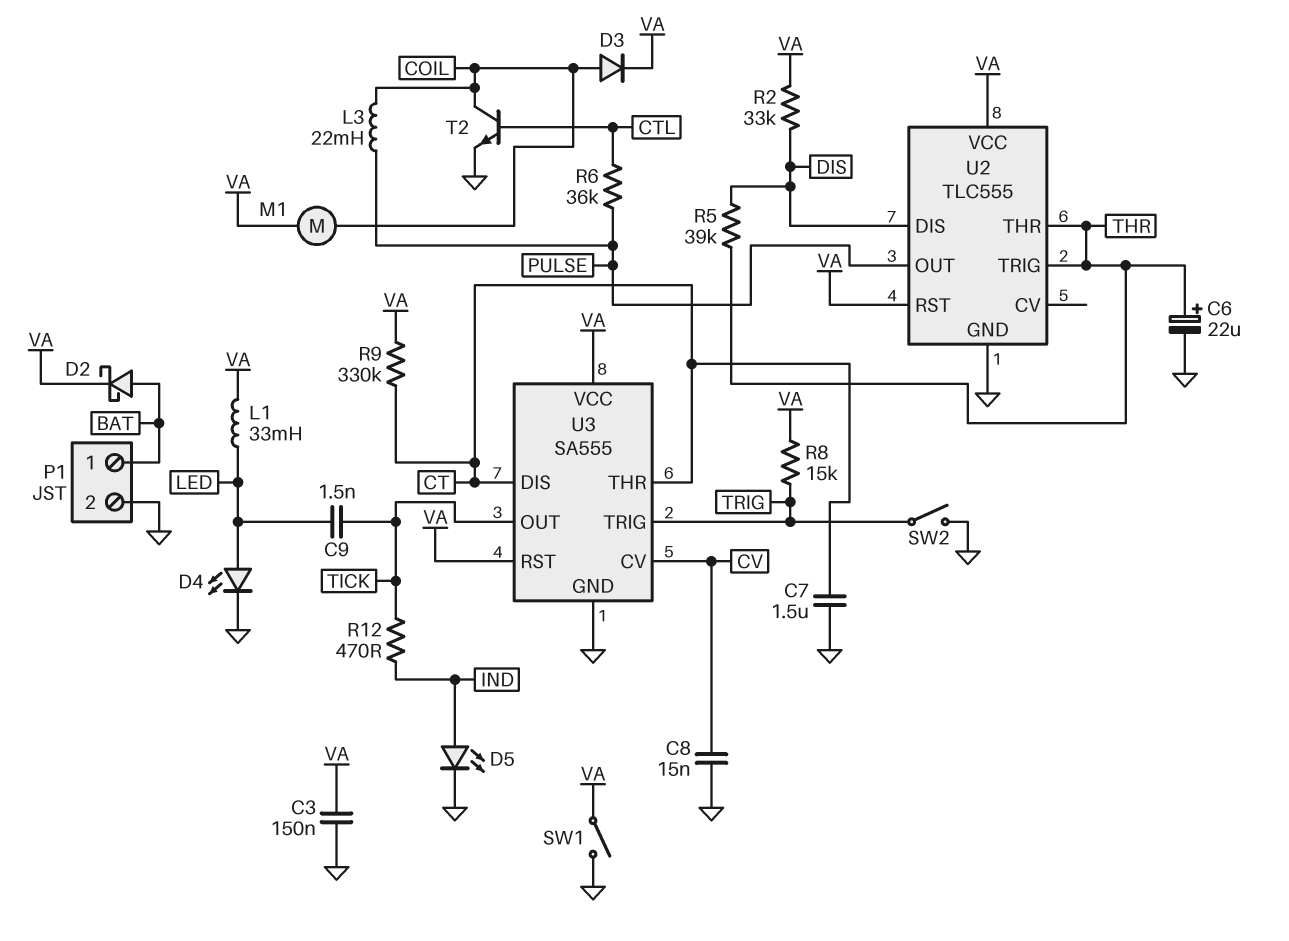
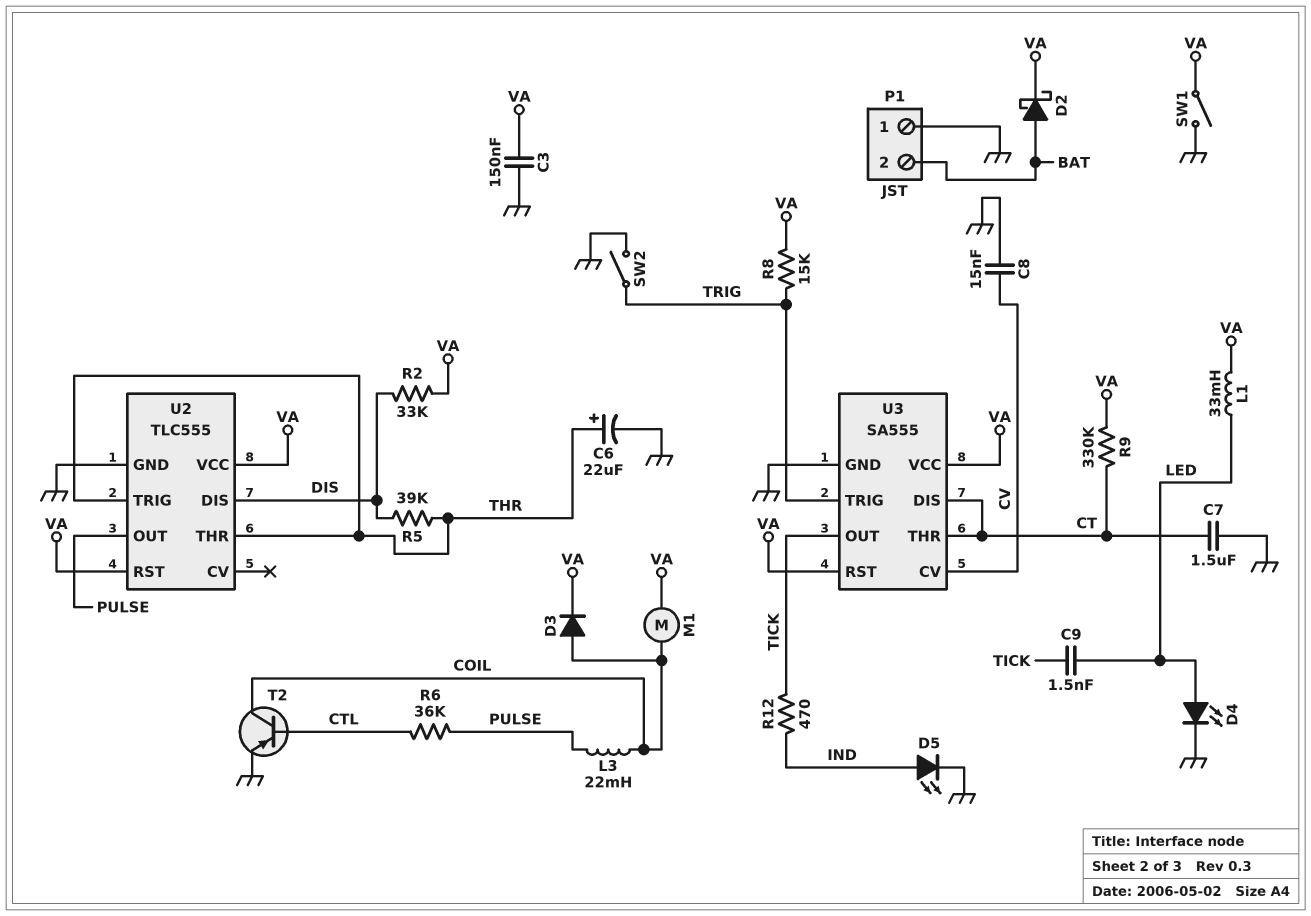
P1 pin 1: BAT -> GND
P1 pin 2: GND -> BAT
T2: NPN (B CTL, C COIL, E GND) -> PNP (B CTL, C COIL, E GND)

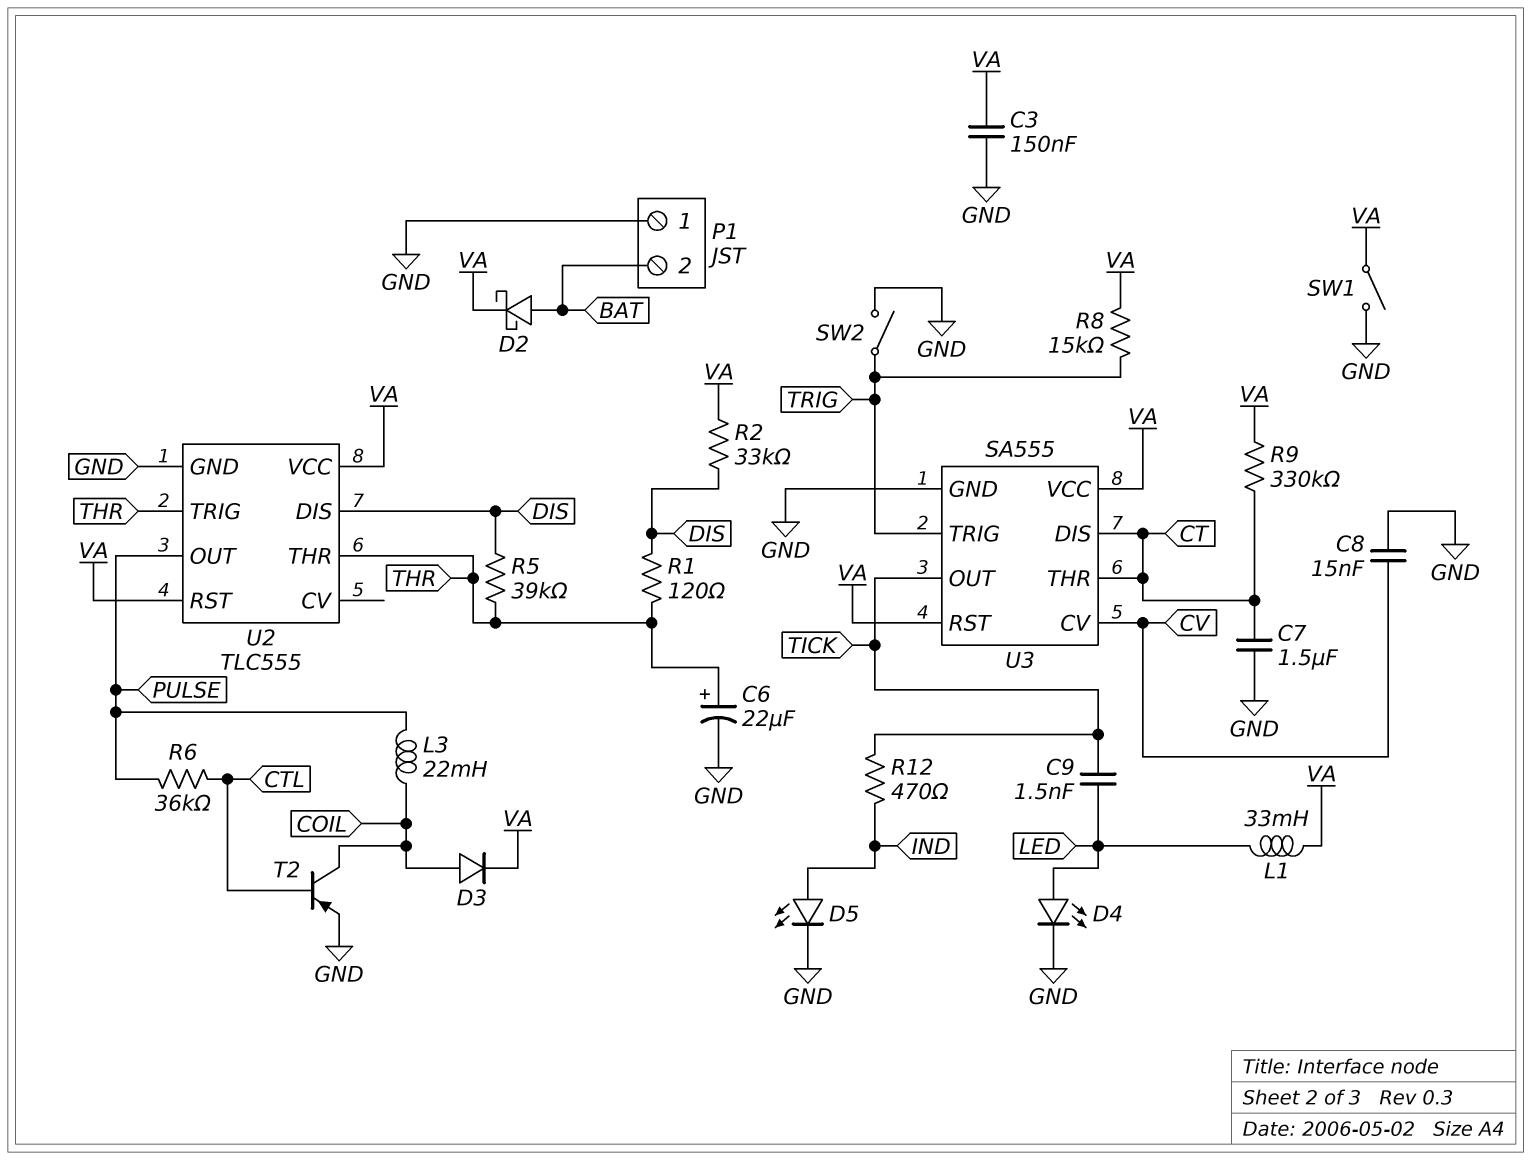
M1: motor (COIL, VA) -> none
R1: none -> 120 (DIS, THR)

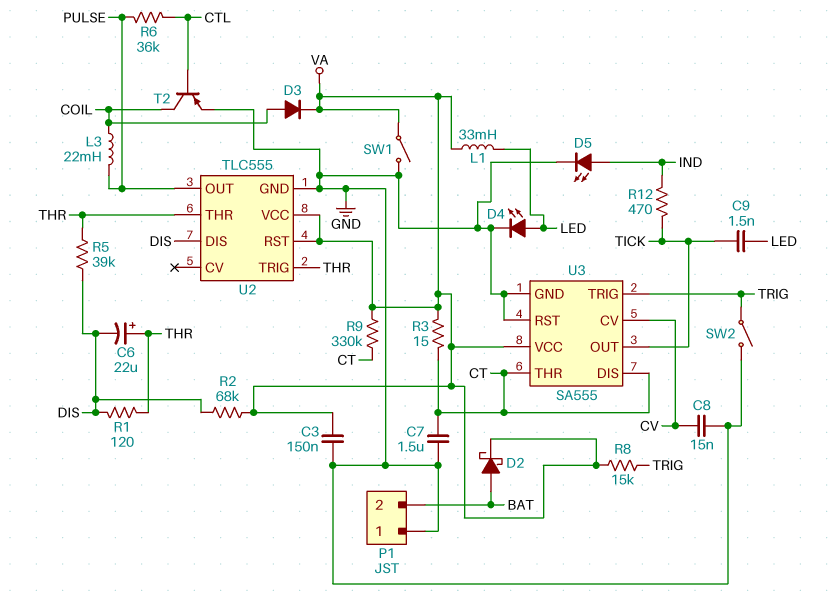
C6: 22uF (plus THR, minus GND) -> 22uF (plus THR, minus DIS)
R2: 33k (DIS, VA) -> 68k (DIS, VA)
R3: none -> 15 (CT, VA)
U3 pin RST: VA -> GND

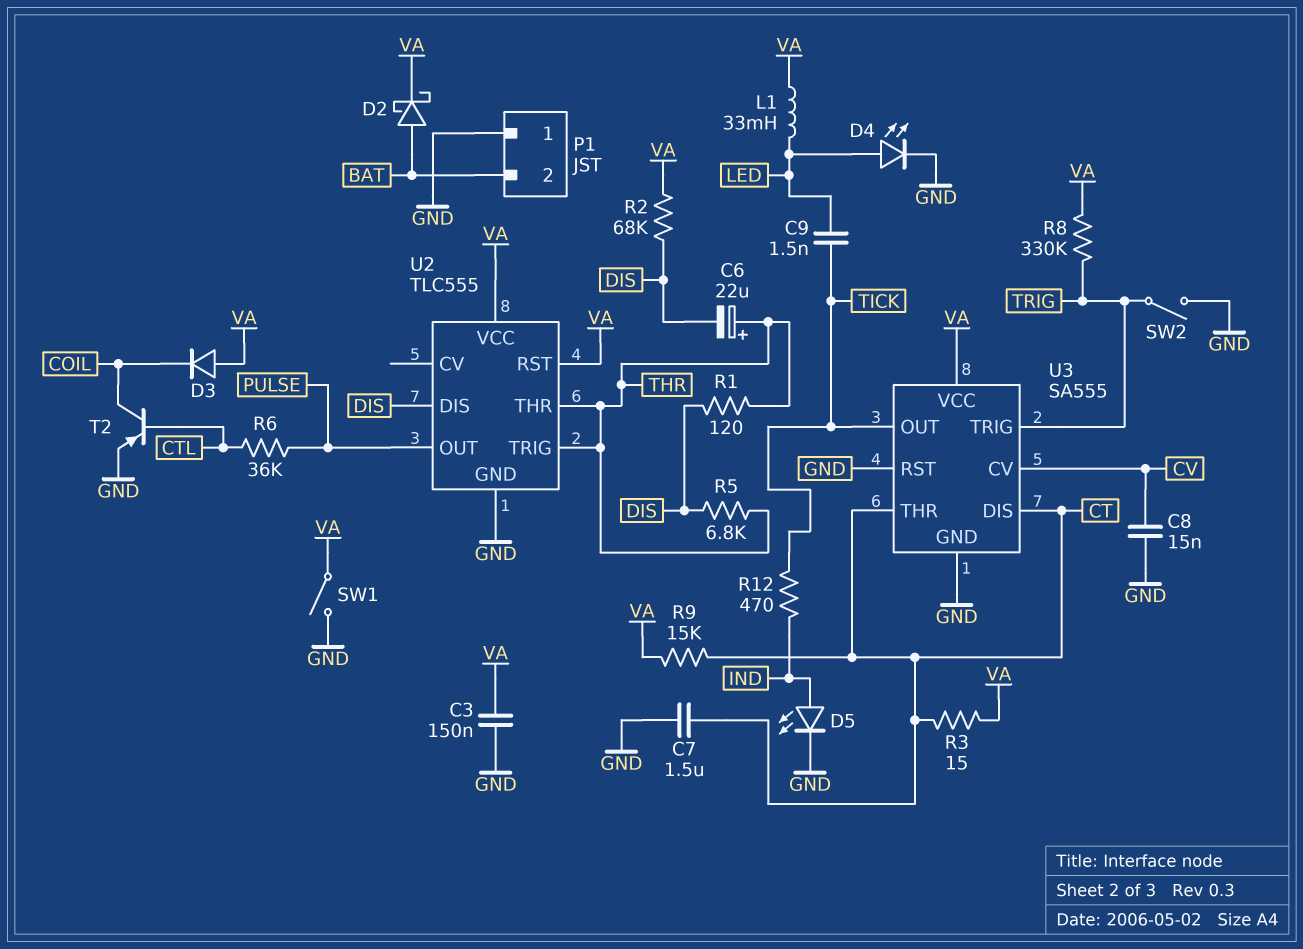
D3: diode (A COIL, K VA) -> diode (A VA, K COIL)
L3: 22mH (COIL, PULSE) -> none
R5: 39k (DIS, THR) -> 6.8k (DIS, THR)
R8: 15k (TRIG, VA) -> 330k (TRIG, VA)
R9: 330k (CT, VA) -> 15k (CT, VA)

